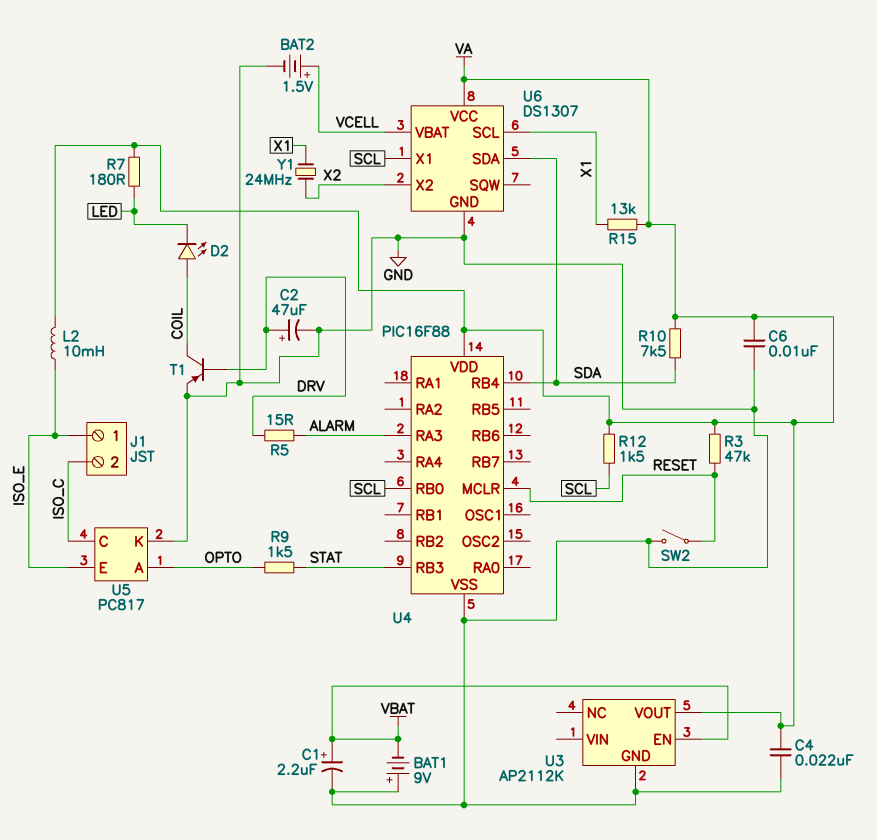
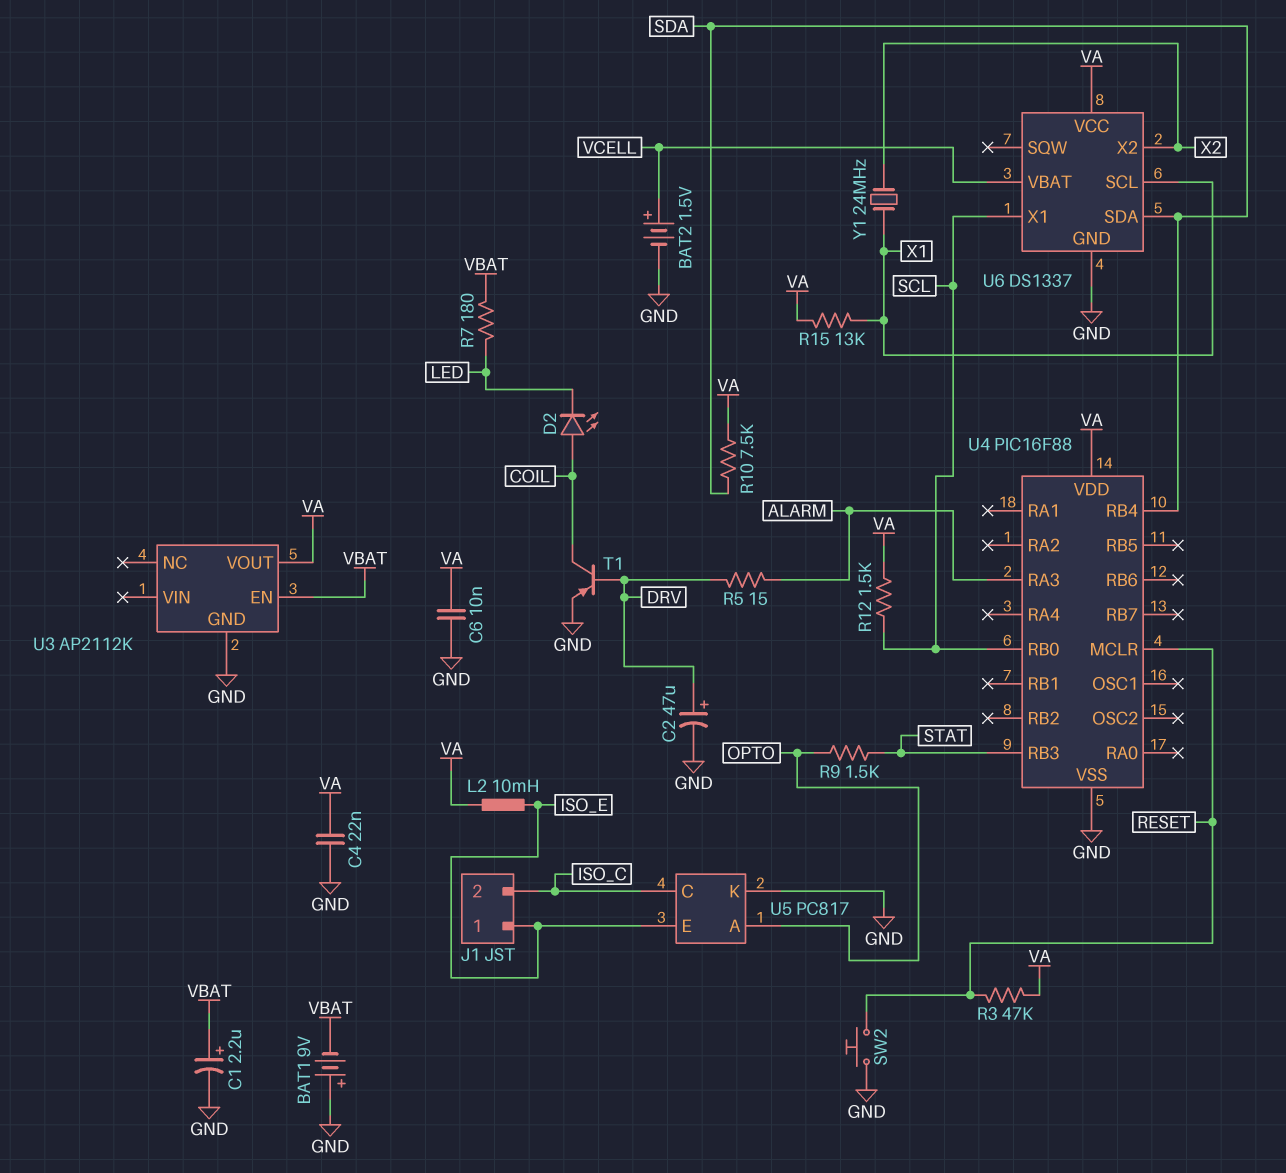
R7: 180 (LED, VA) -> 180 (LED, VBAT)
SW2: switch (GND, RESET) -> button (GND, RESET)
U6: DS1307 -> DS1337

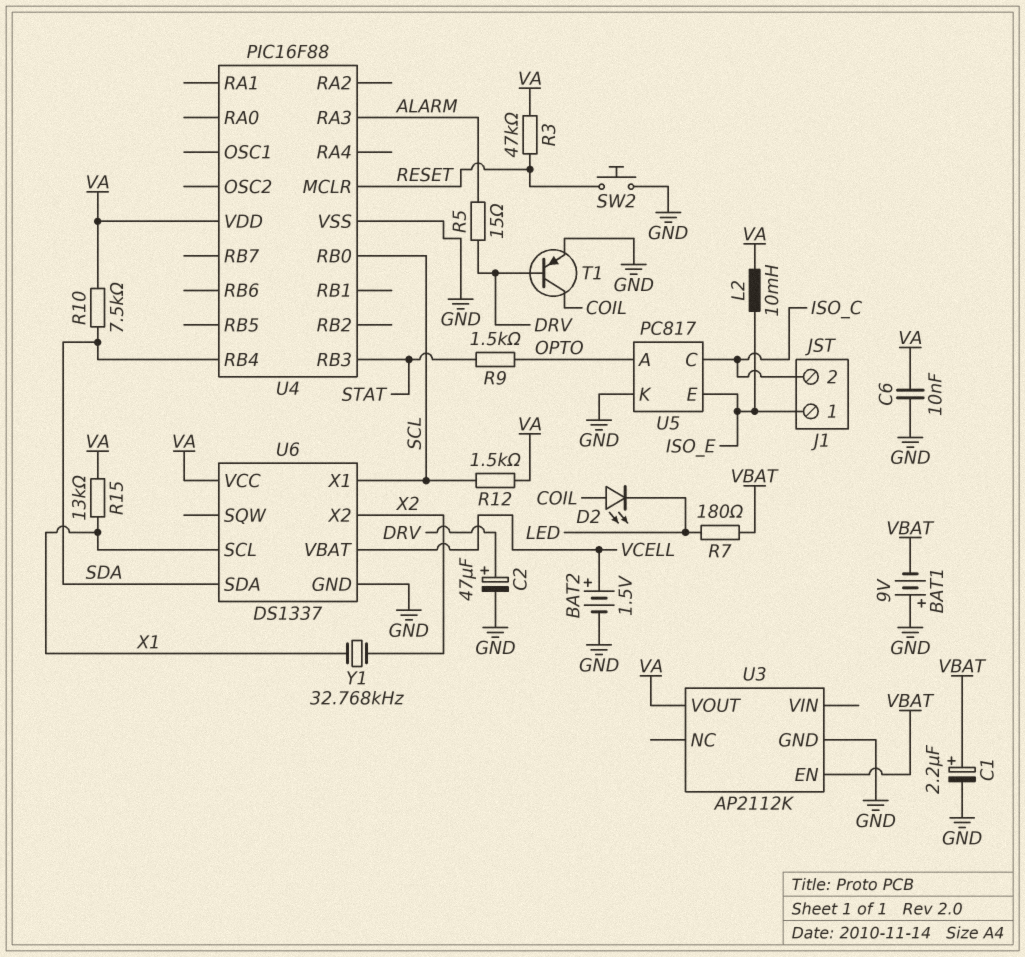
C4: 22nF (GND, VA) -> none
Y1: 24MHz (X1, X2) -> 32.768kHz (X1, X2)

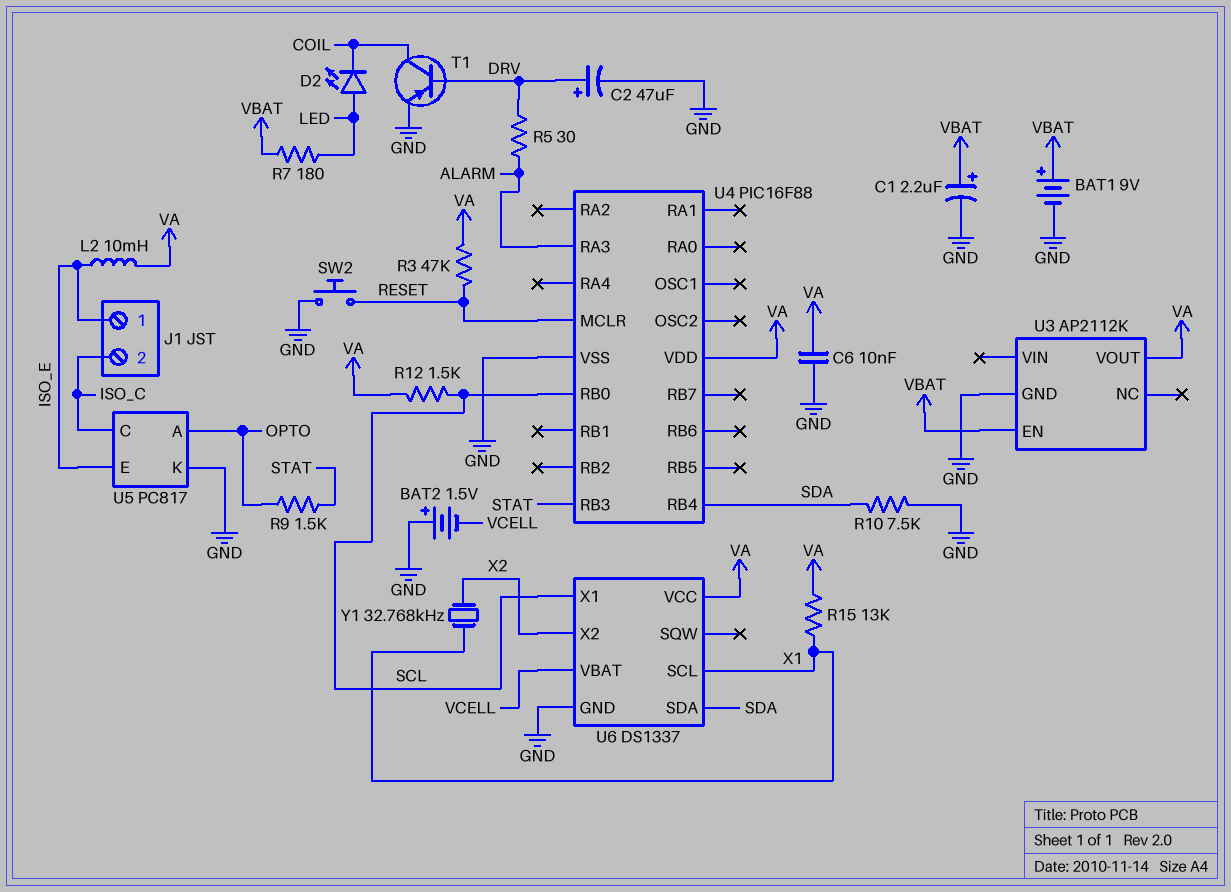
BAT1: 9V (plus GND, minus VBAT) -> 9V (plus VBAT, minus GND)
BAT2: 1.5V (plus VCELL, minus GND) -> 1.5V (plus GND, minus VCELL)
D2: LED (A COIL, K LED) -> LED (A LED, K COIL)
R5: 15 (ALARM, DRV) -> 30 (ALARM, DRV)
R10: 7.5k (SDA, VA) -> 7.5k (GND, SDA)

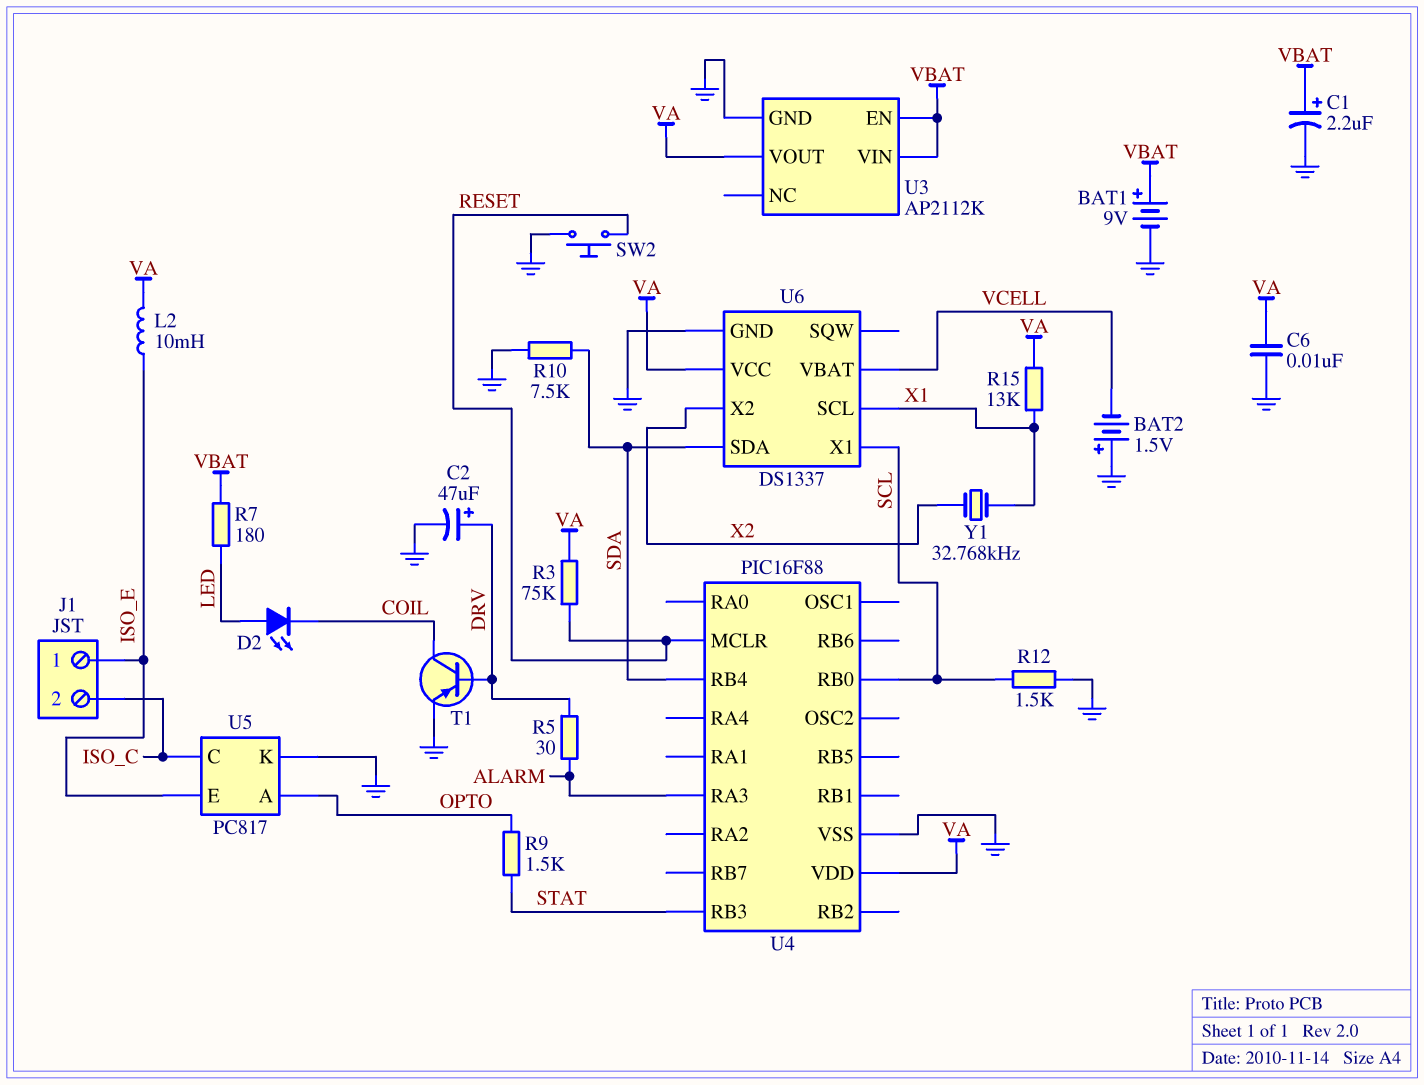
R3: 47k (RESET, VA) -> 75k (RESET, VA)
R12: 1.5k (SCL, VA) -> 1.5k (GND, SCL)
U3 pin VIN: none -> VBAT

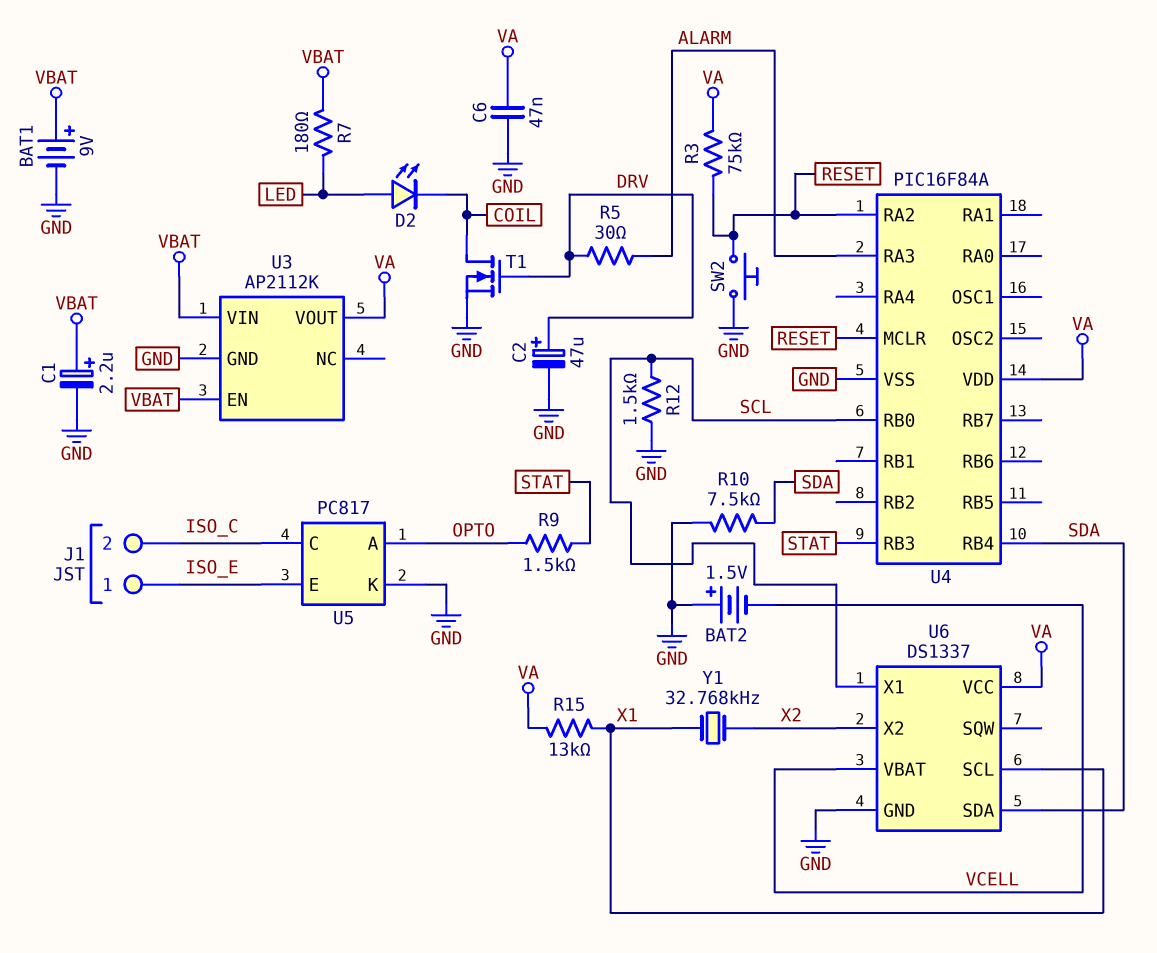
C6: 10nF (GND, VA) -> 47nF (GND, VA)
L2: 10mH (ISO_E, VA) -> none
T1: PNP (B DRV, C COIL, E GND) -> NMOS (G DRV, D COIL, S GND)
U4: PIC16F88 -> PIC16F84A
U4 pin RA2: none -> RESET

